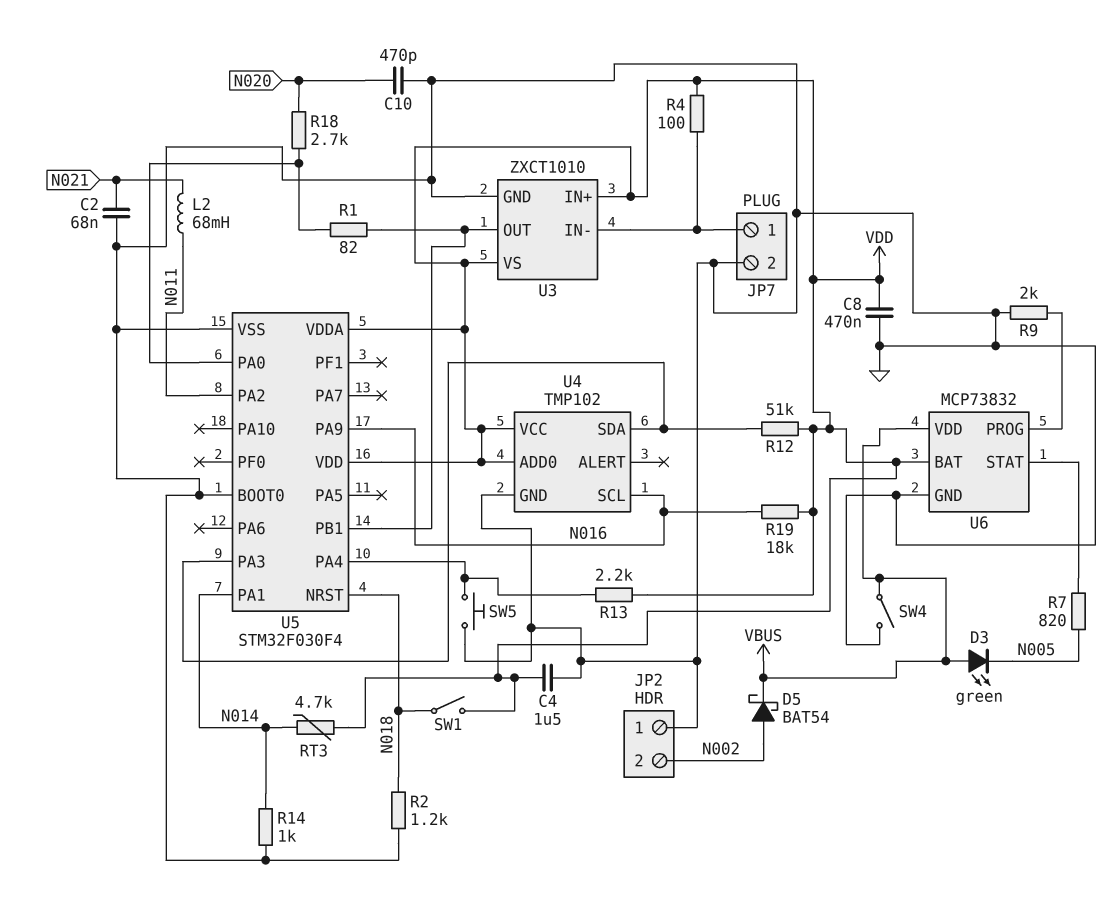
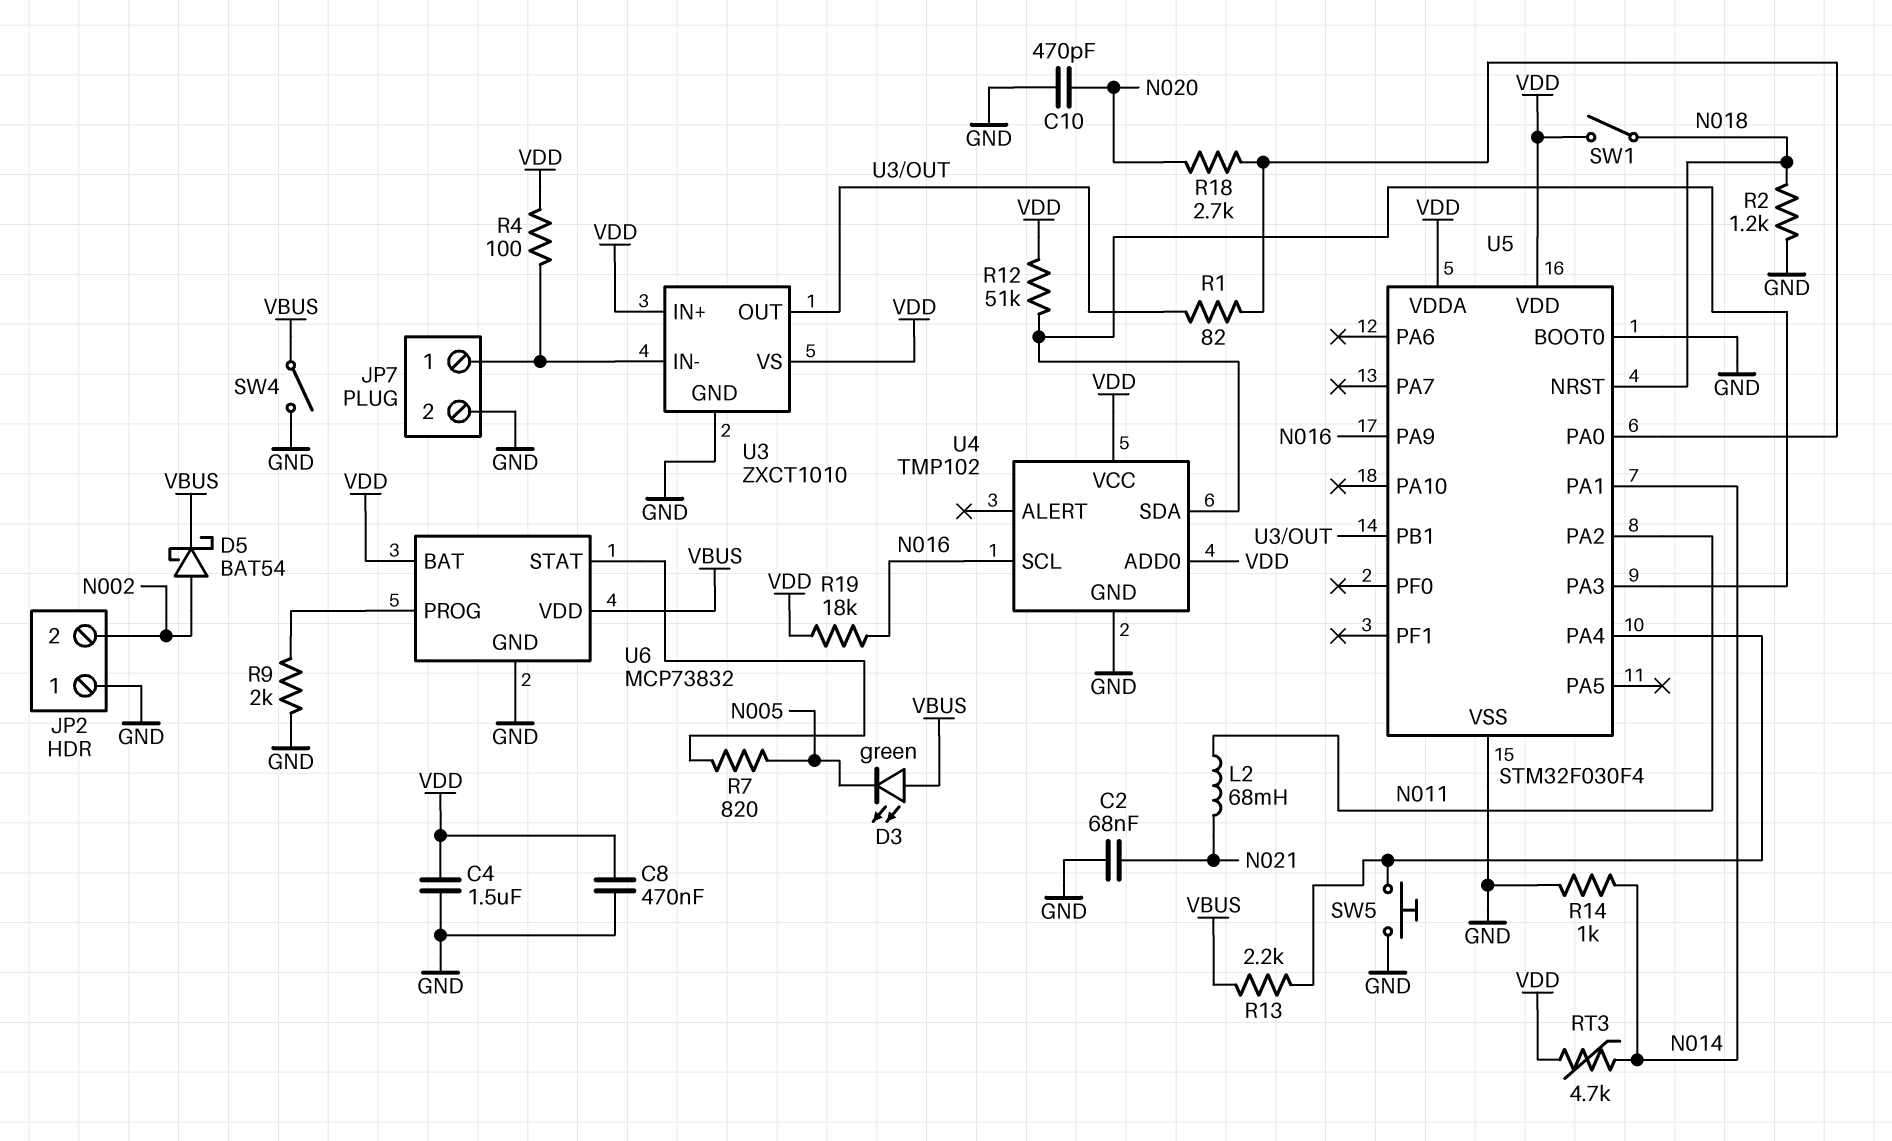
R13: 2.2k (U5/PA4, VDD) -> 2.2k (U5/PA4, VBUS)

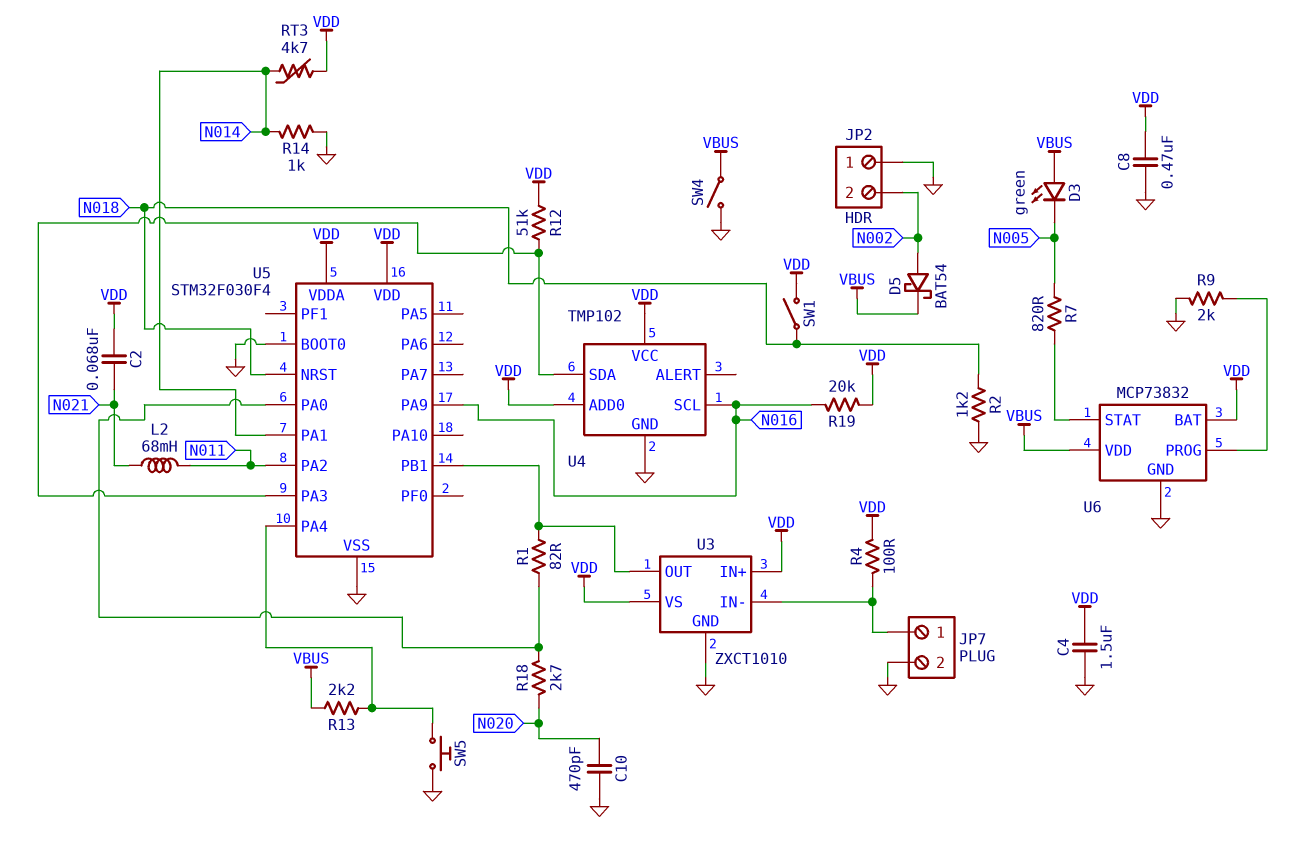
C2: 68nF (GND, N021) -> 68nF (N021, VDD)
R19: 18k (N016, VDD) -> 20k (N016, VDD)

